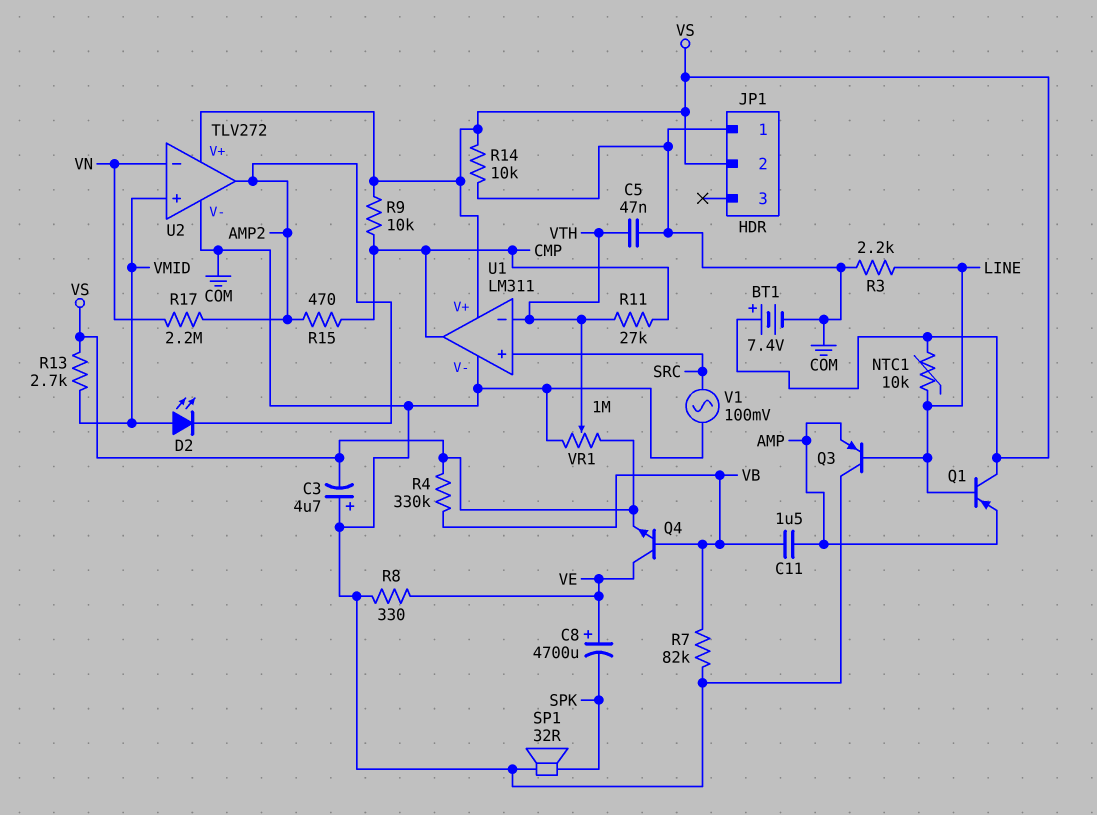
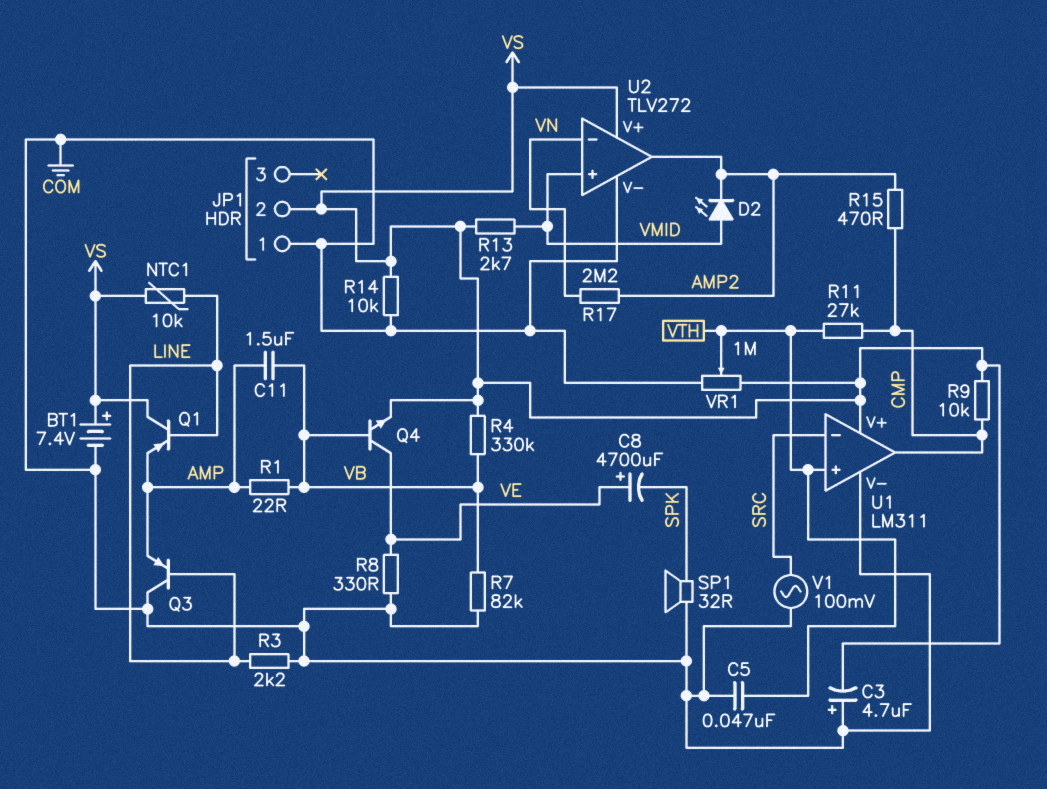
R1: none -> 22 (AMP, VB)
U1 pin in+: SRC -> VTH
U1 pin in-: VTH -> SRC

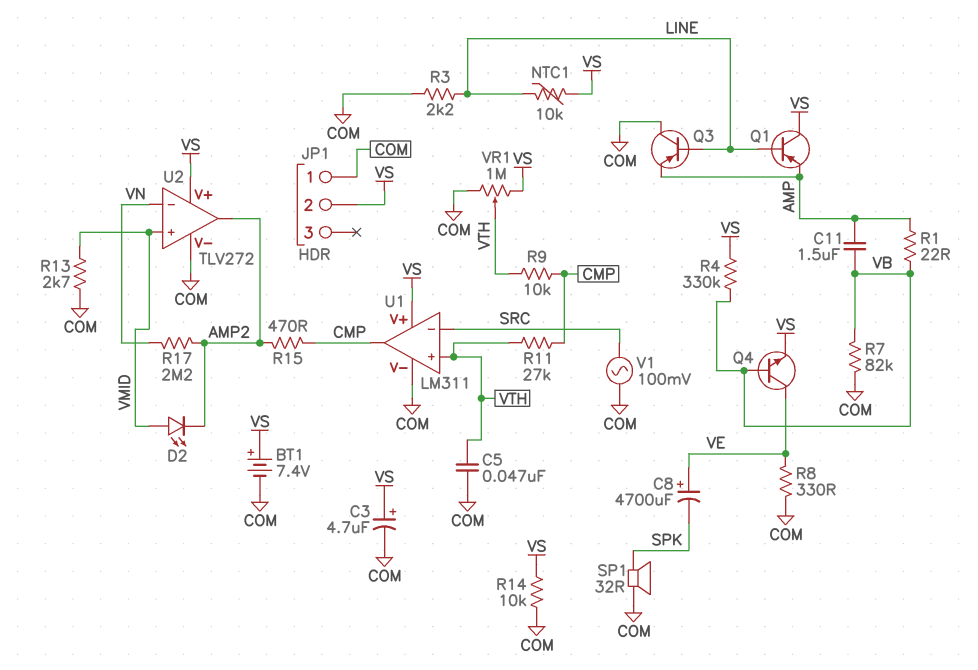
C3: 4.7uF (plus COM, minus VS) -> 4.7uF (plus VS, minus COM)
R9: 10k (CMP, VS) -> 10k (CMP, VTH)
R13: 2.7k (VMID, VS) -> 2.7k (COM, VMID)

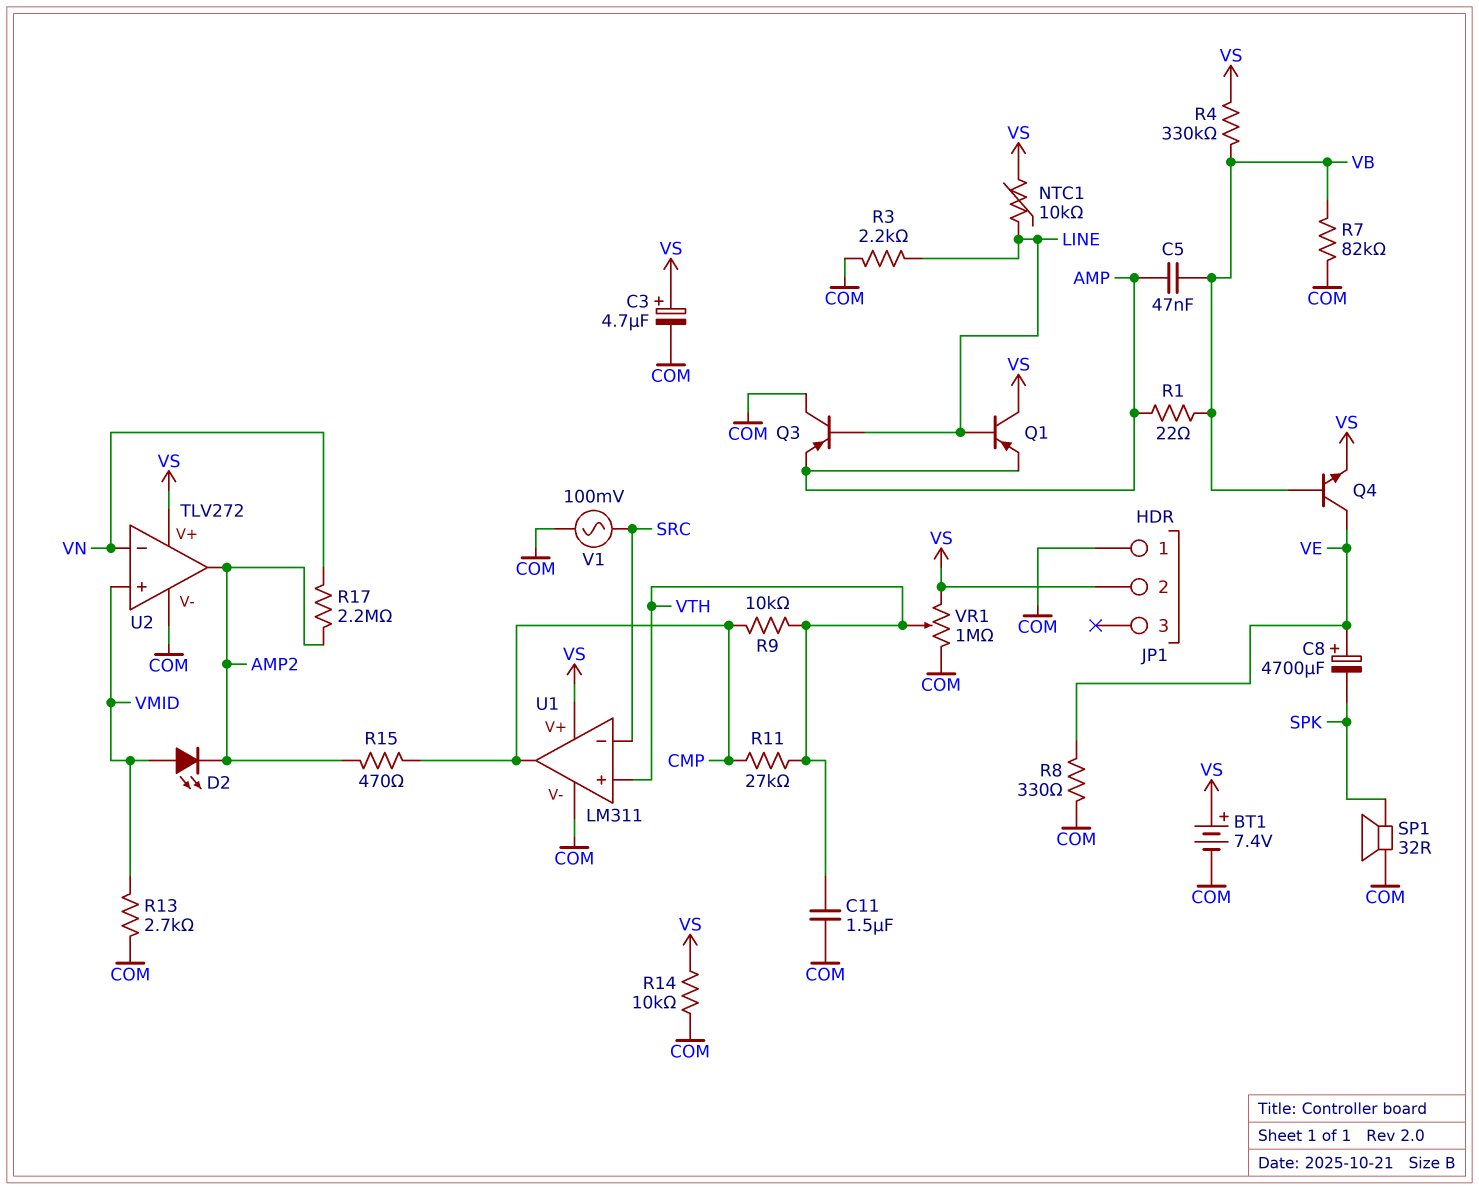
C5: 47nF (COM, VTH) -> 47nF (AMP, VB)
C11: 1.5uF (AMP, VB) -> 1.5uF (COM, VTH)

